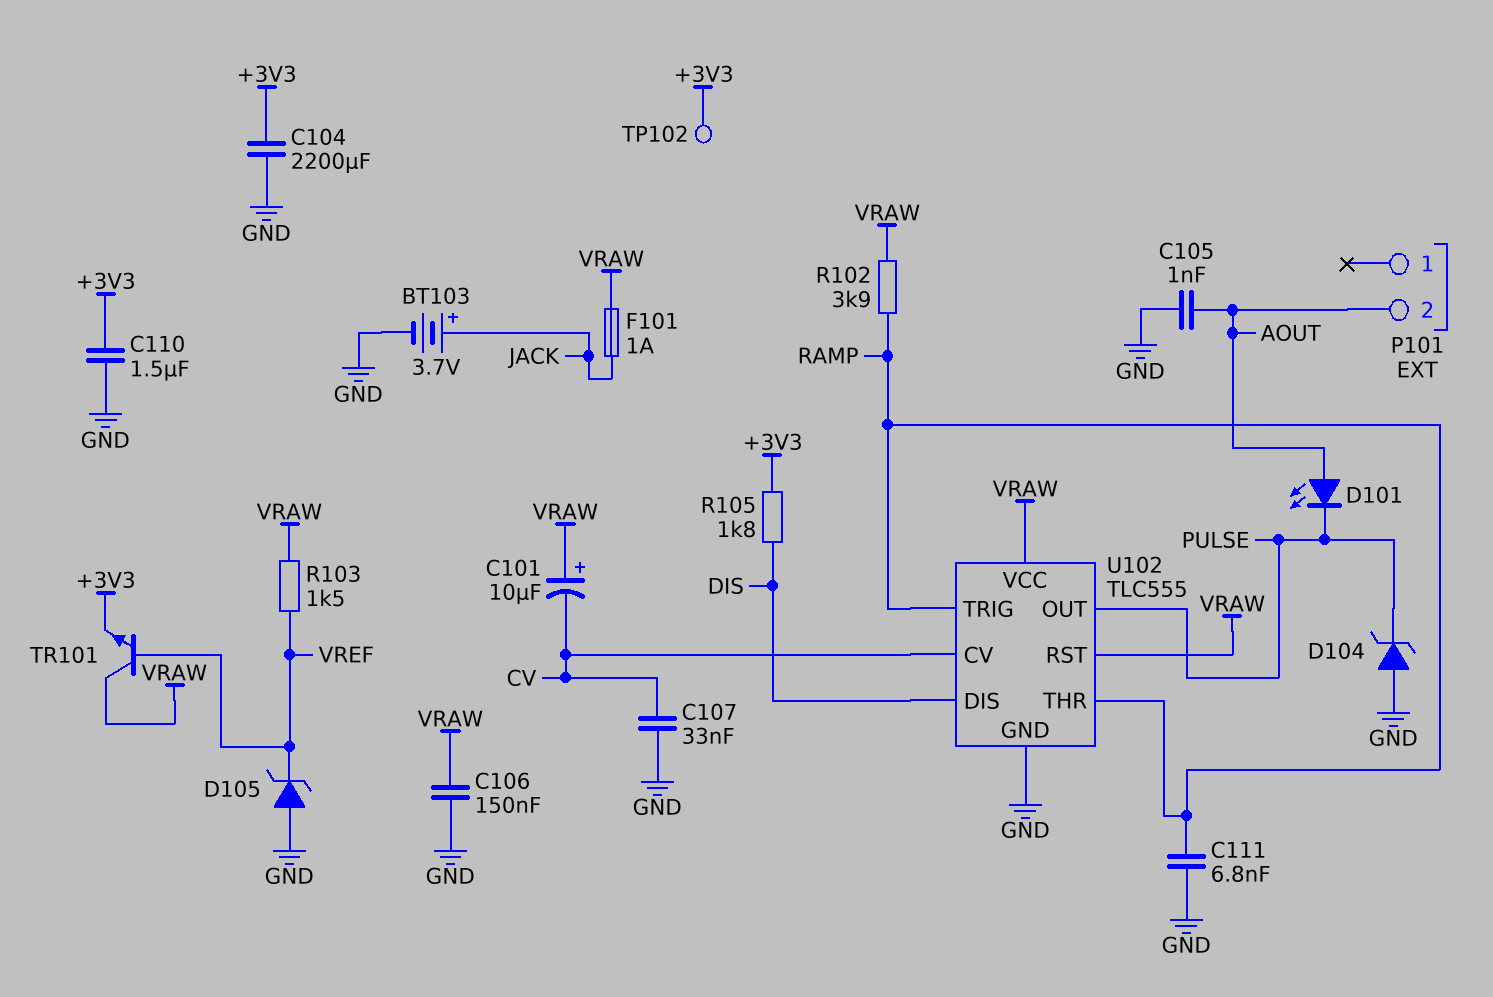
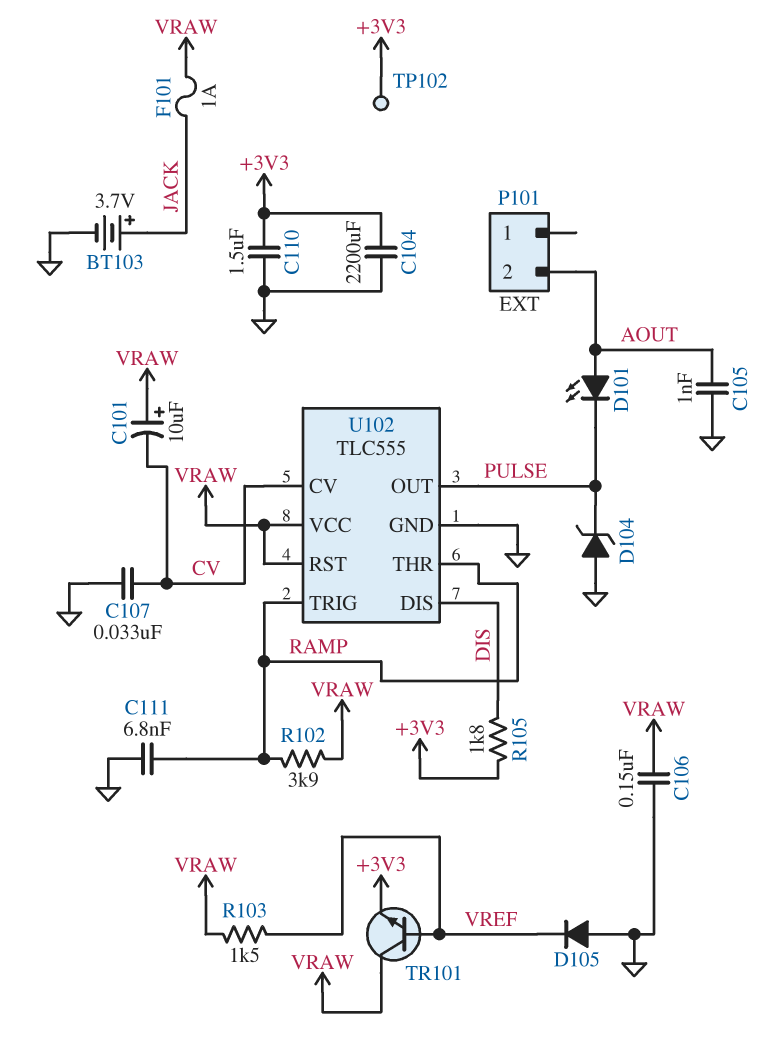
D105: zener (A GND, K VREF) -> diode (A GND, K VREF)

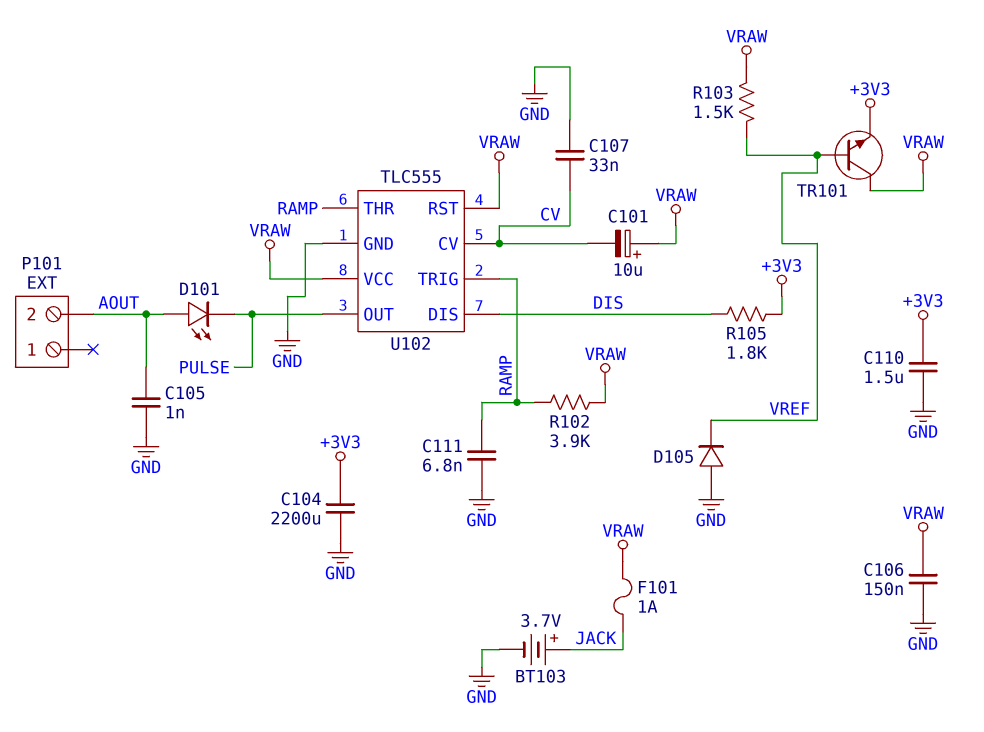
D104: zener (A GND, K PULSE) -> none
TP102: test point (+3V3) -> none

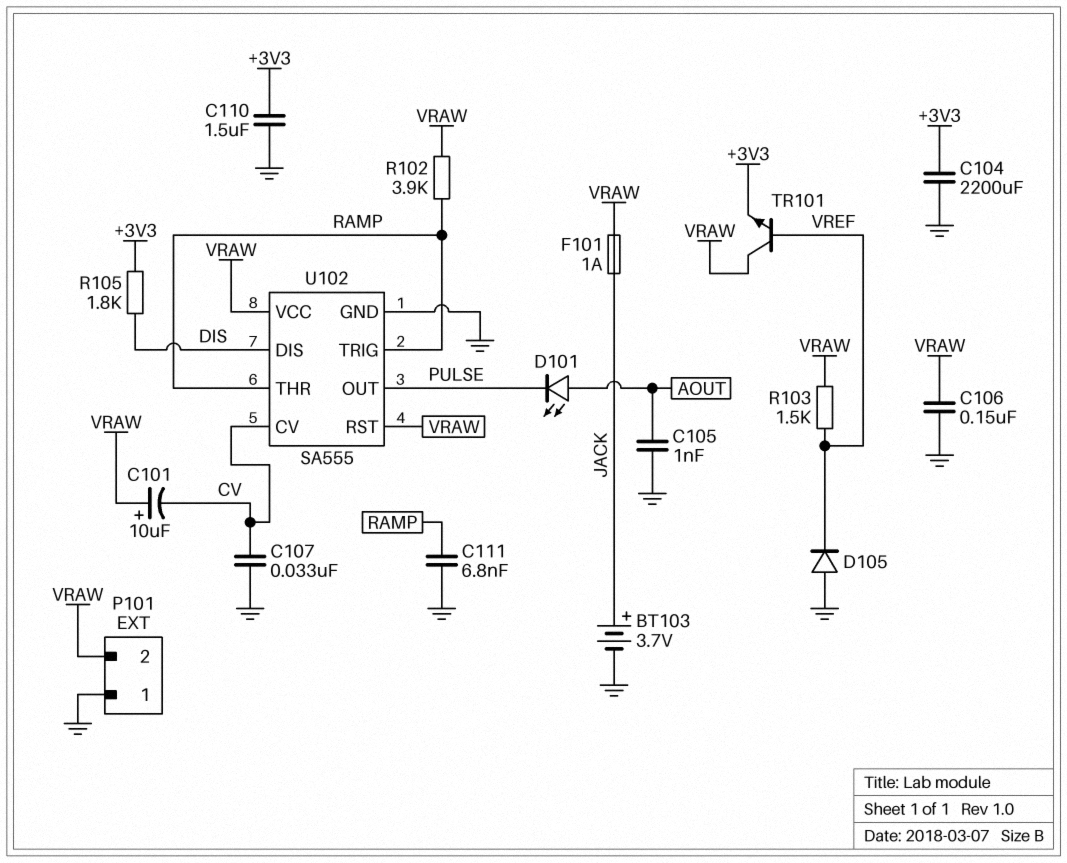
P101 pin 1: none -> GND
P101 pin 2: AOUT -> VRAW
U102: TLC555 -> SA555

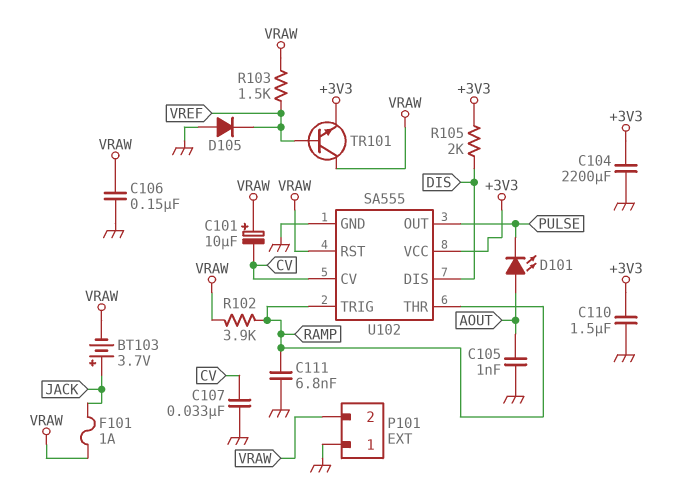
BT103: 3.7V (plus JACK, minus GND) -> 3.7V (plus JACK, minus VRAW)
R105: 1.8k (+3V3, DIS) -> 2k (+3V3, DIS)
U102 pin VCC: VRAW -> +3V3

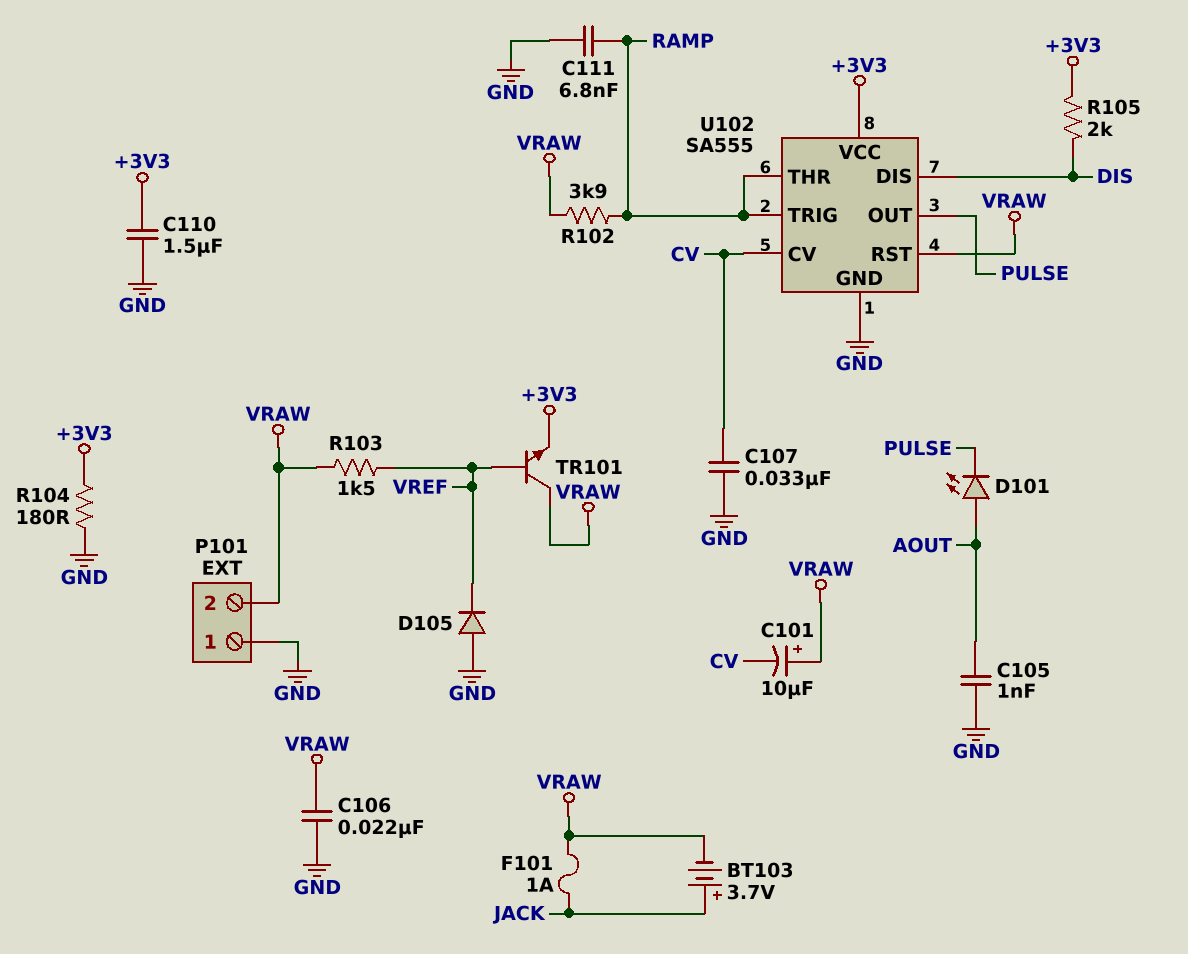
C104: 2200uF (+3V3, GND) -> none
C106: 150nF (GND, VRAW) -> 22nF (GND, VRAW)
R104: none -> 180 (+3V3, GND)

